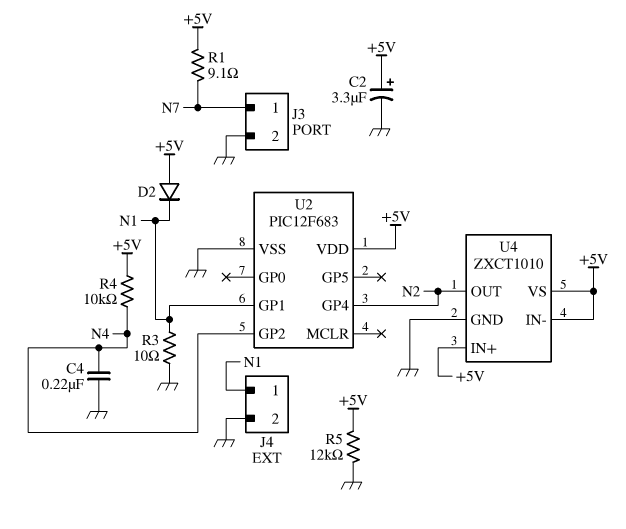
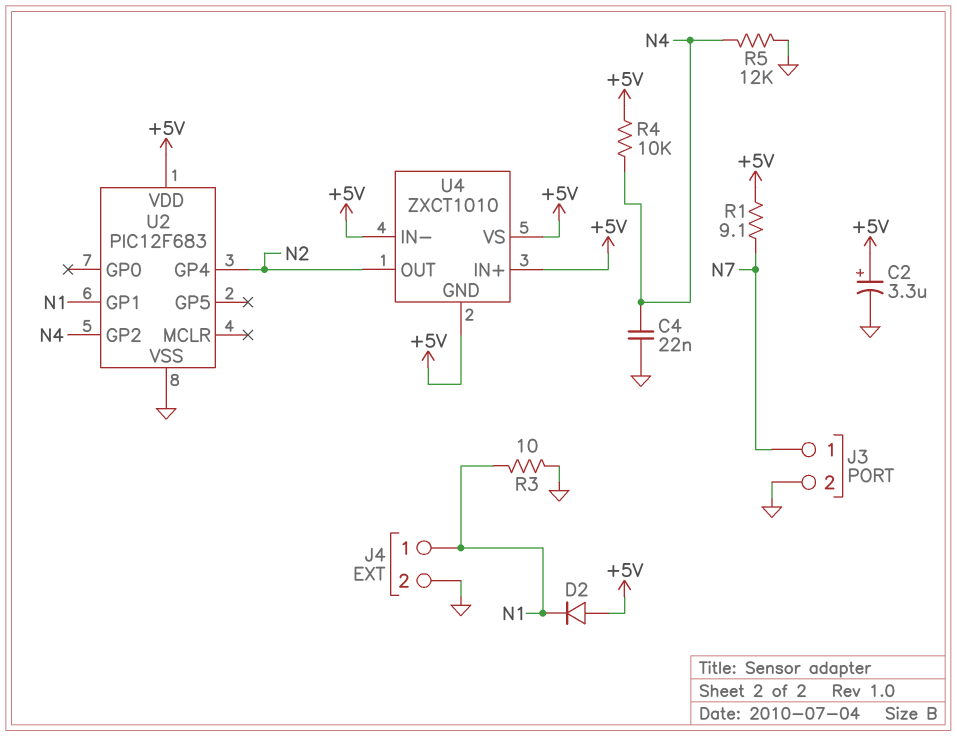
C4: 220nF (GND, N4) -> 22nF (GND, N4)
R5: 12k (+5V, GND) -> 12k (GND, N4)
U4 pin GND: GND -> +5V

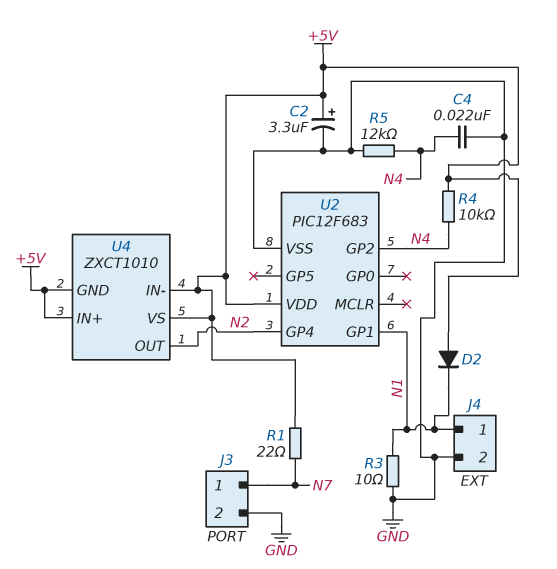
R1: 9.1 (+5V, N7) -> 22 (+5V, N7)

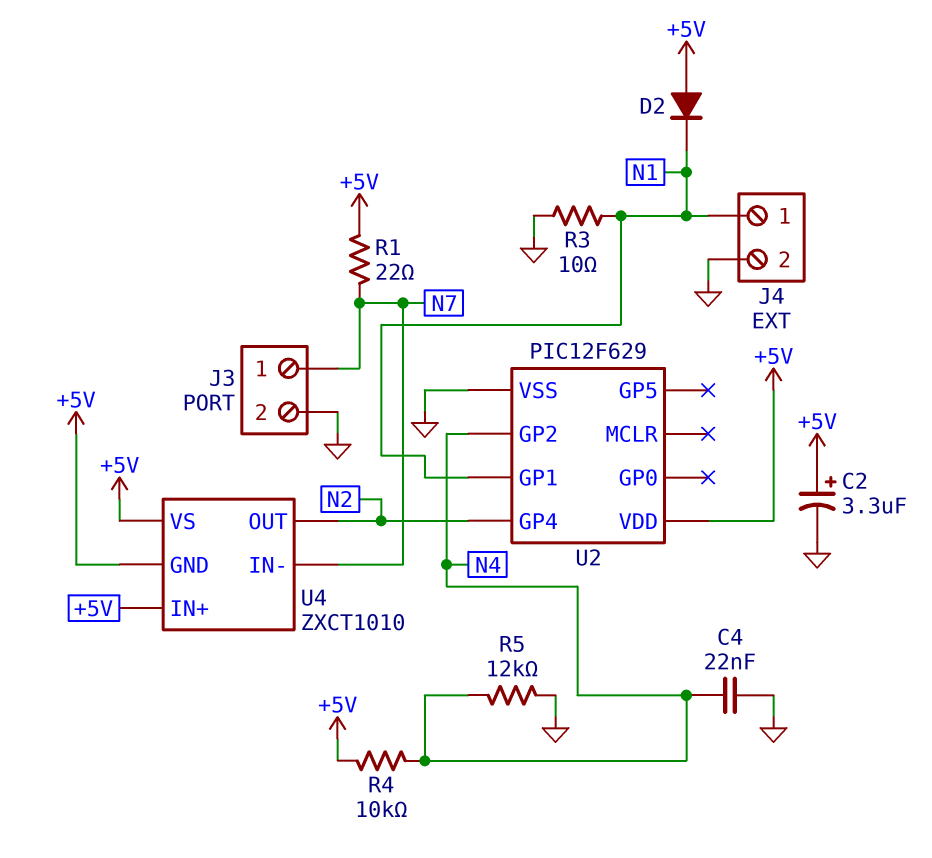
U2: PIC12F683 -> PIC12F629
U4 pin IN-: +5V -> N7

